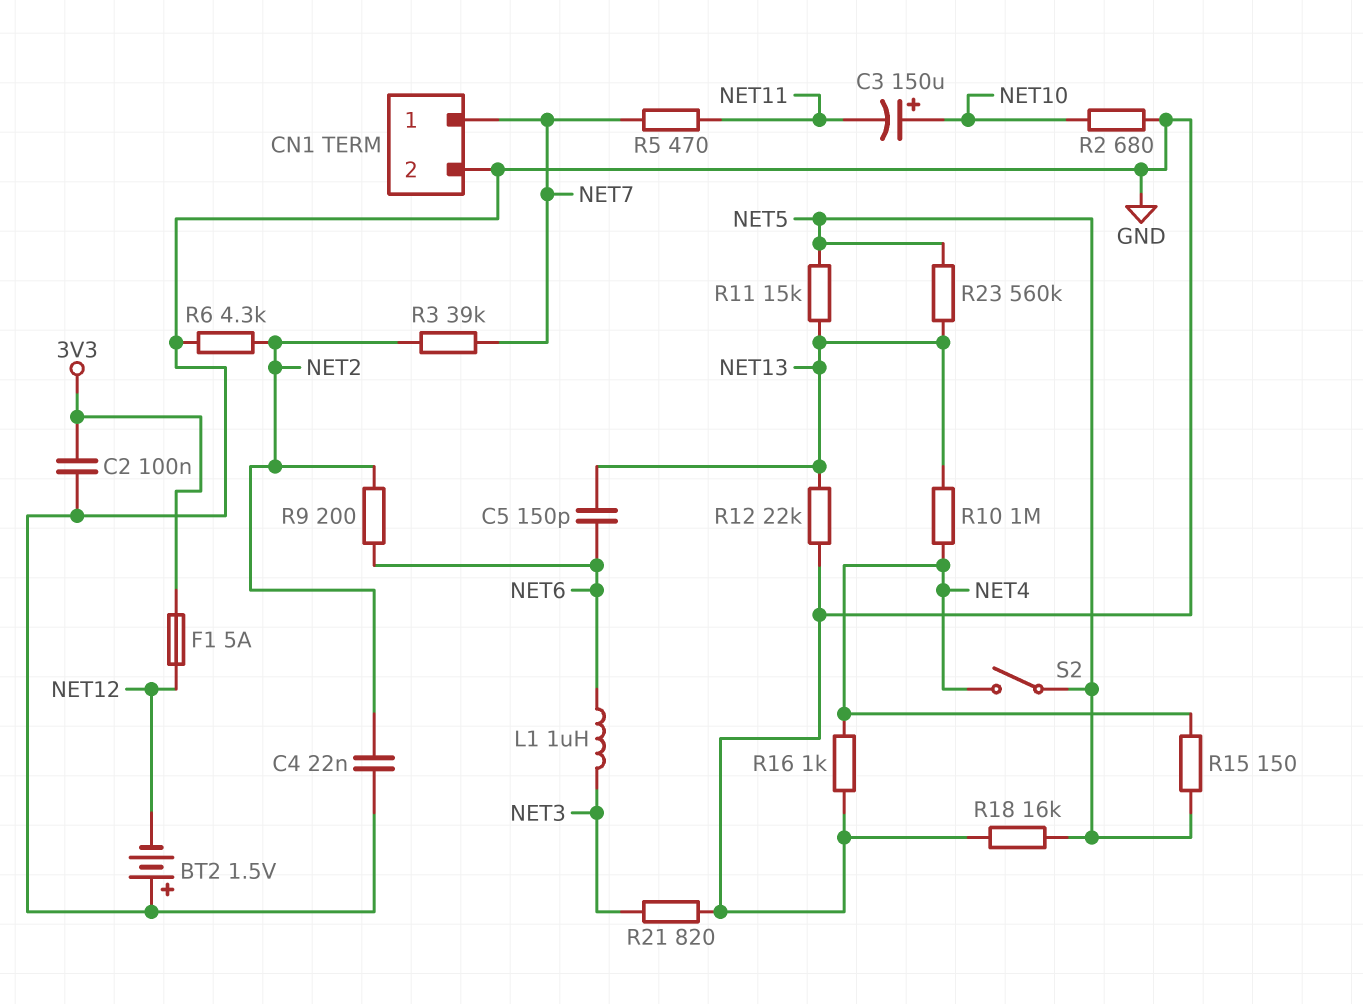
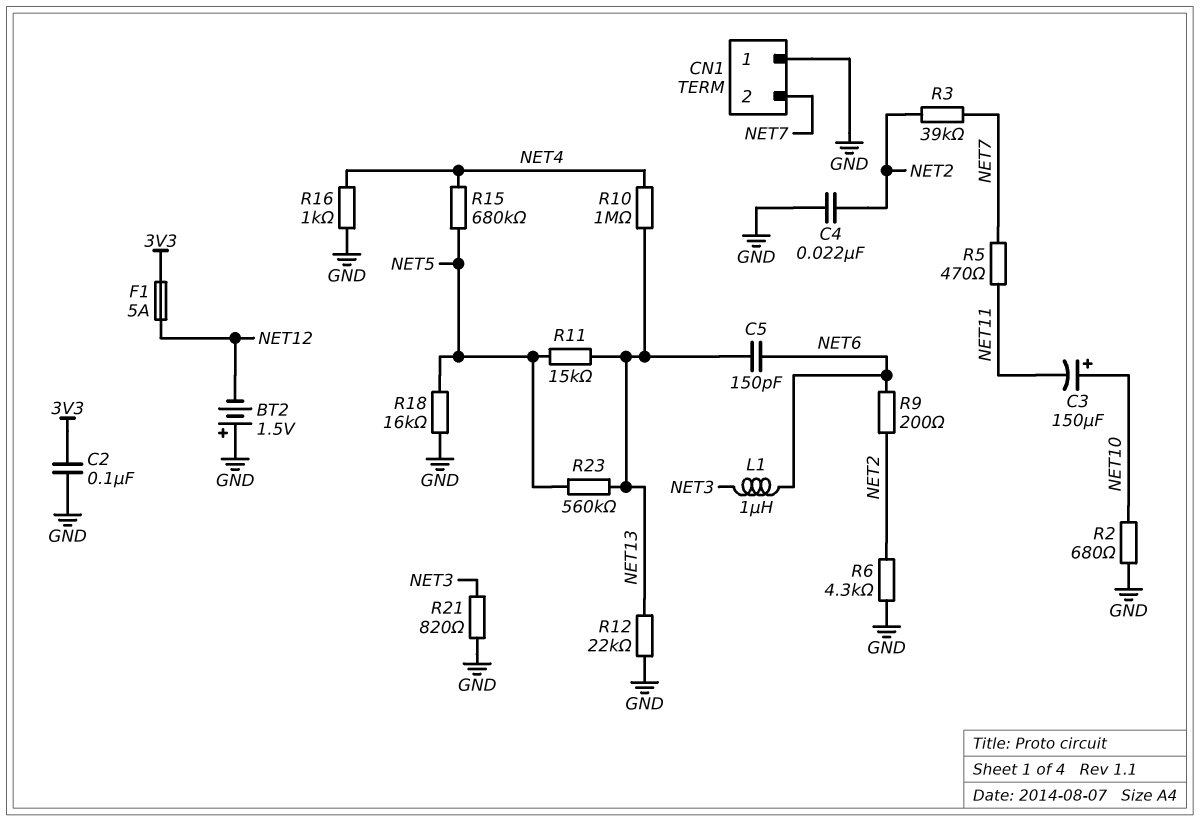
CN1 pin 1: NET7 -> GND
CN1 pin 2: GND -> NET7
R15: 150 (NET4, NET5) -> 680k (NET4, NET5)
S2: switch (NET4, NET5) -> none

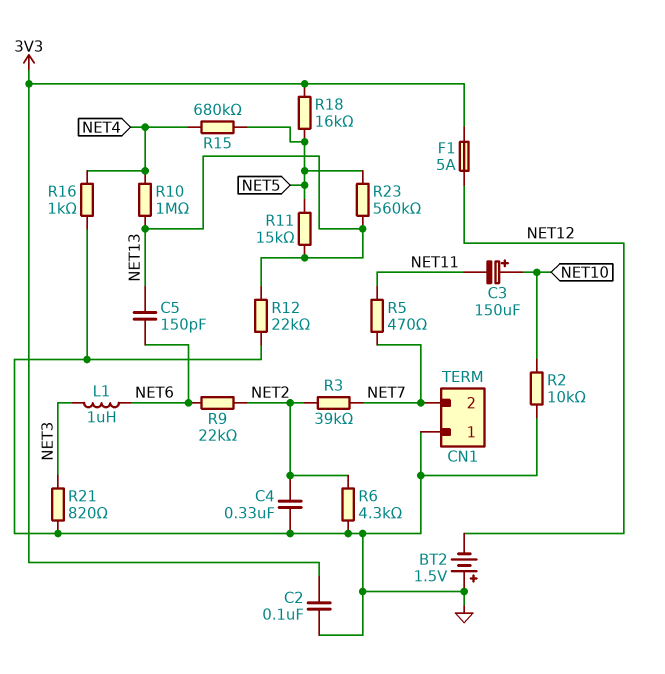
C4: 22nF (GND, NET2) -> 330nF (GND, NET2)
R2: 680 (GND, NET10) -> 10k (GND, NET10)
R9: 200 (NET2, NET6) -> 22k (NET2, NET6)
R18: 16k (GND, NET5) -> 16k (3V3, NET5)

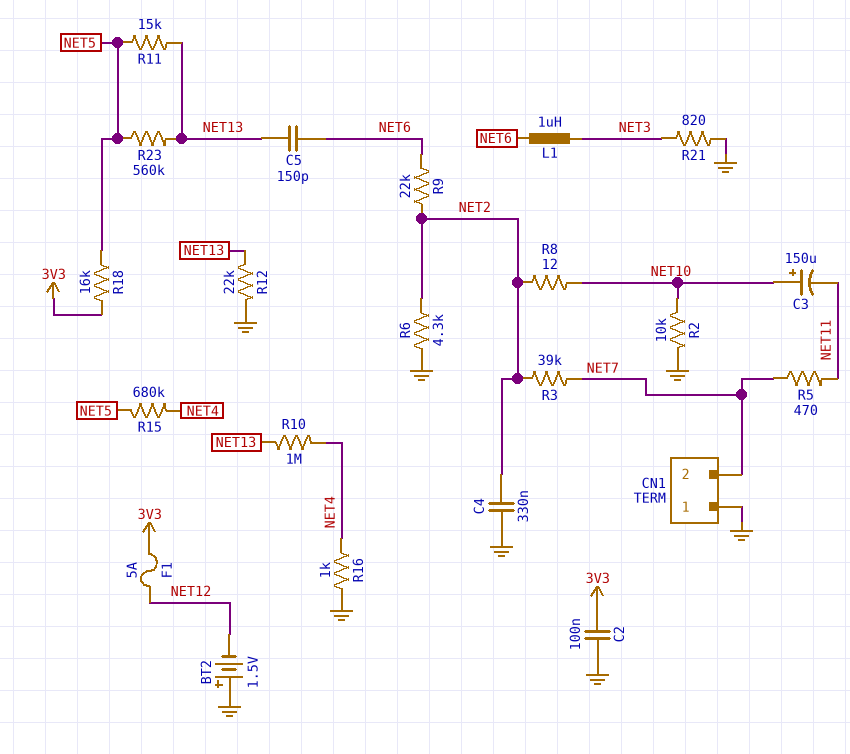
R8: none -> 12 (NET2, NET10)

